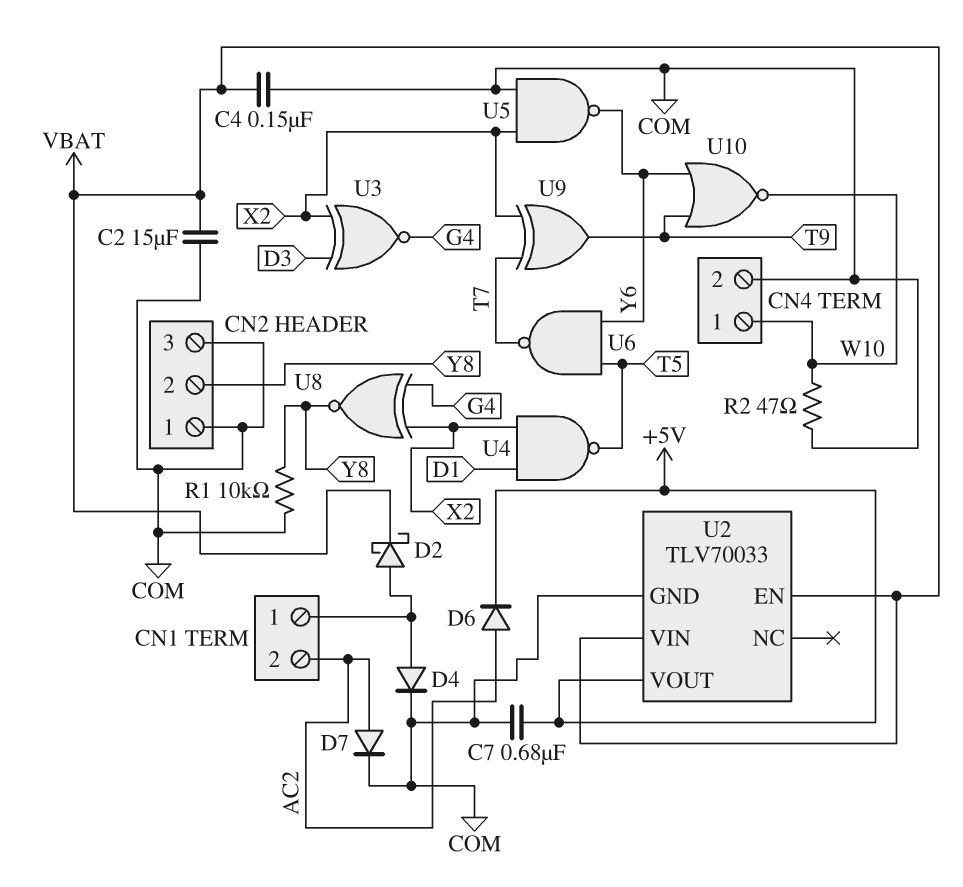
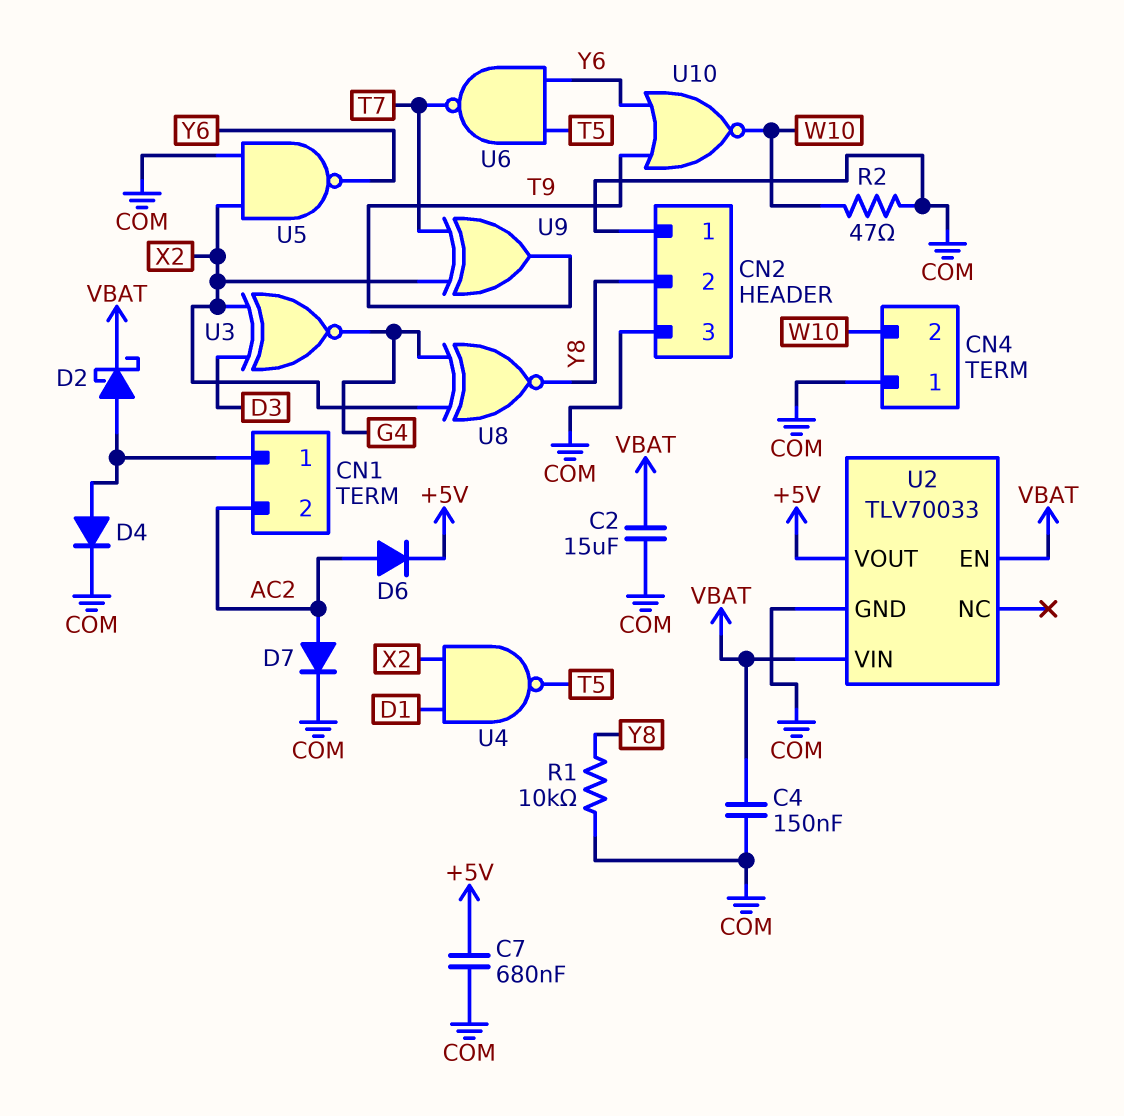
CN4 pin 1: W10 -> COM
CN4 pin 2: COM -> W10

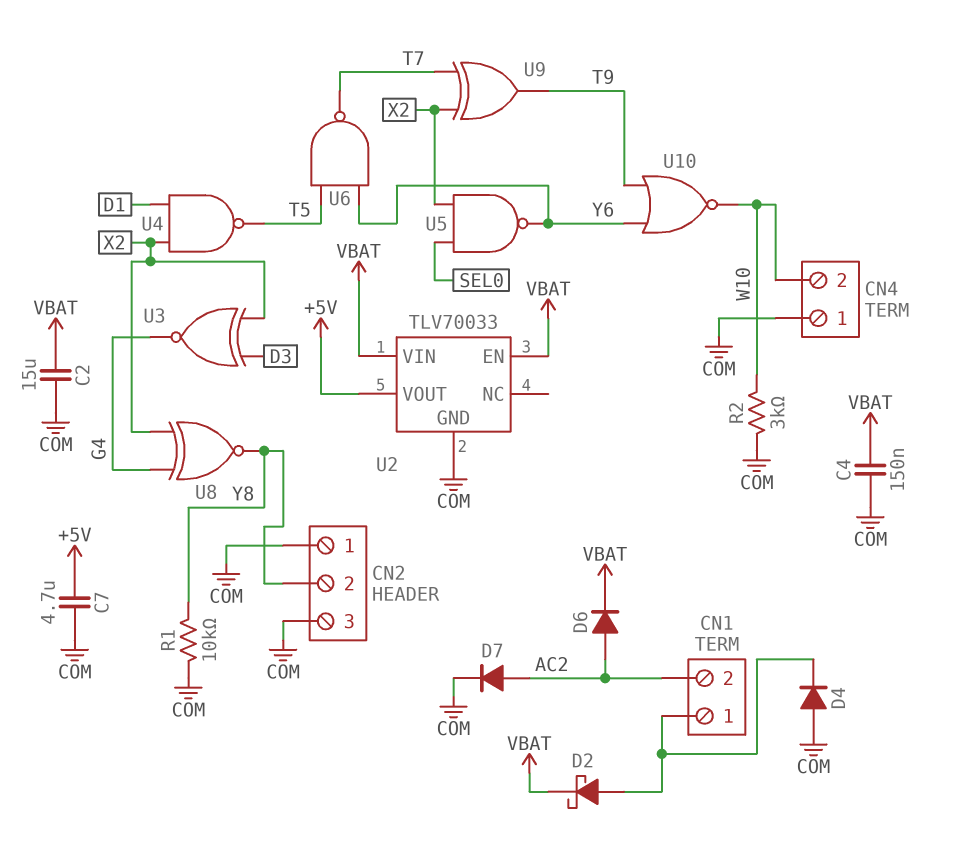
C7: 680nF (+5V, COM) -> 4.7uF (+5V, COM)
D4: diode (A CN1/1, K COM) -> diode (A COM, K CN1/1)
D6: diode (A AC2, K +5V) -> diode (A AC2, K VBAT)
R2: 47 (COM, W10) -> 3k (COM, W10)
U5: NAND (in COM, in X2, out Y6) -> NAND (in SEL0, in X2, out Y6)

